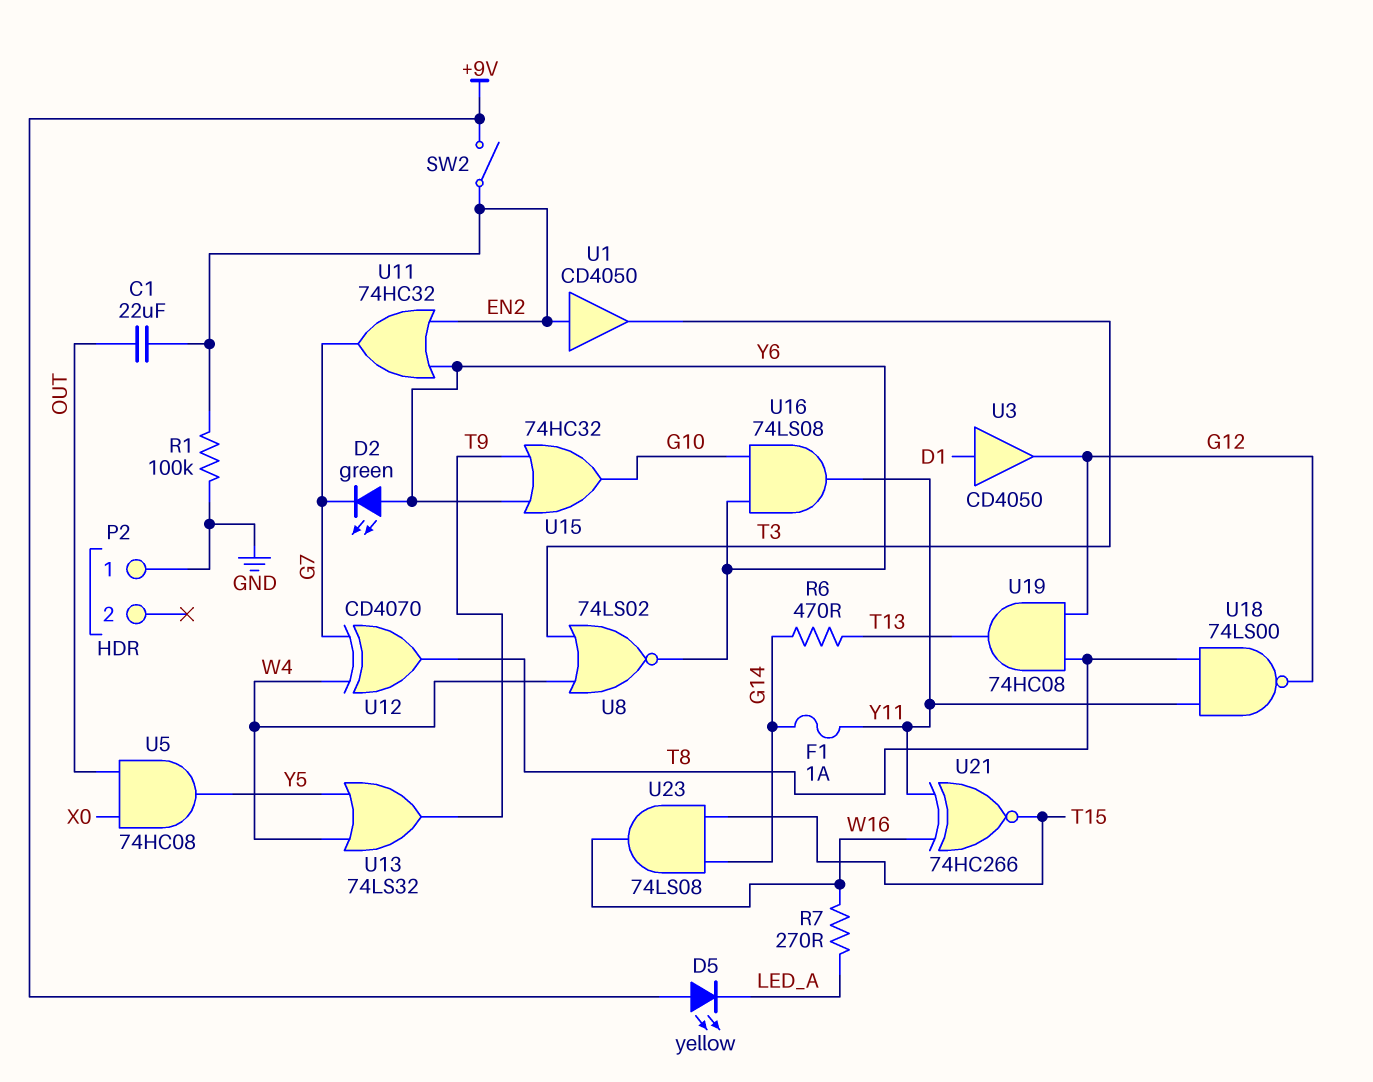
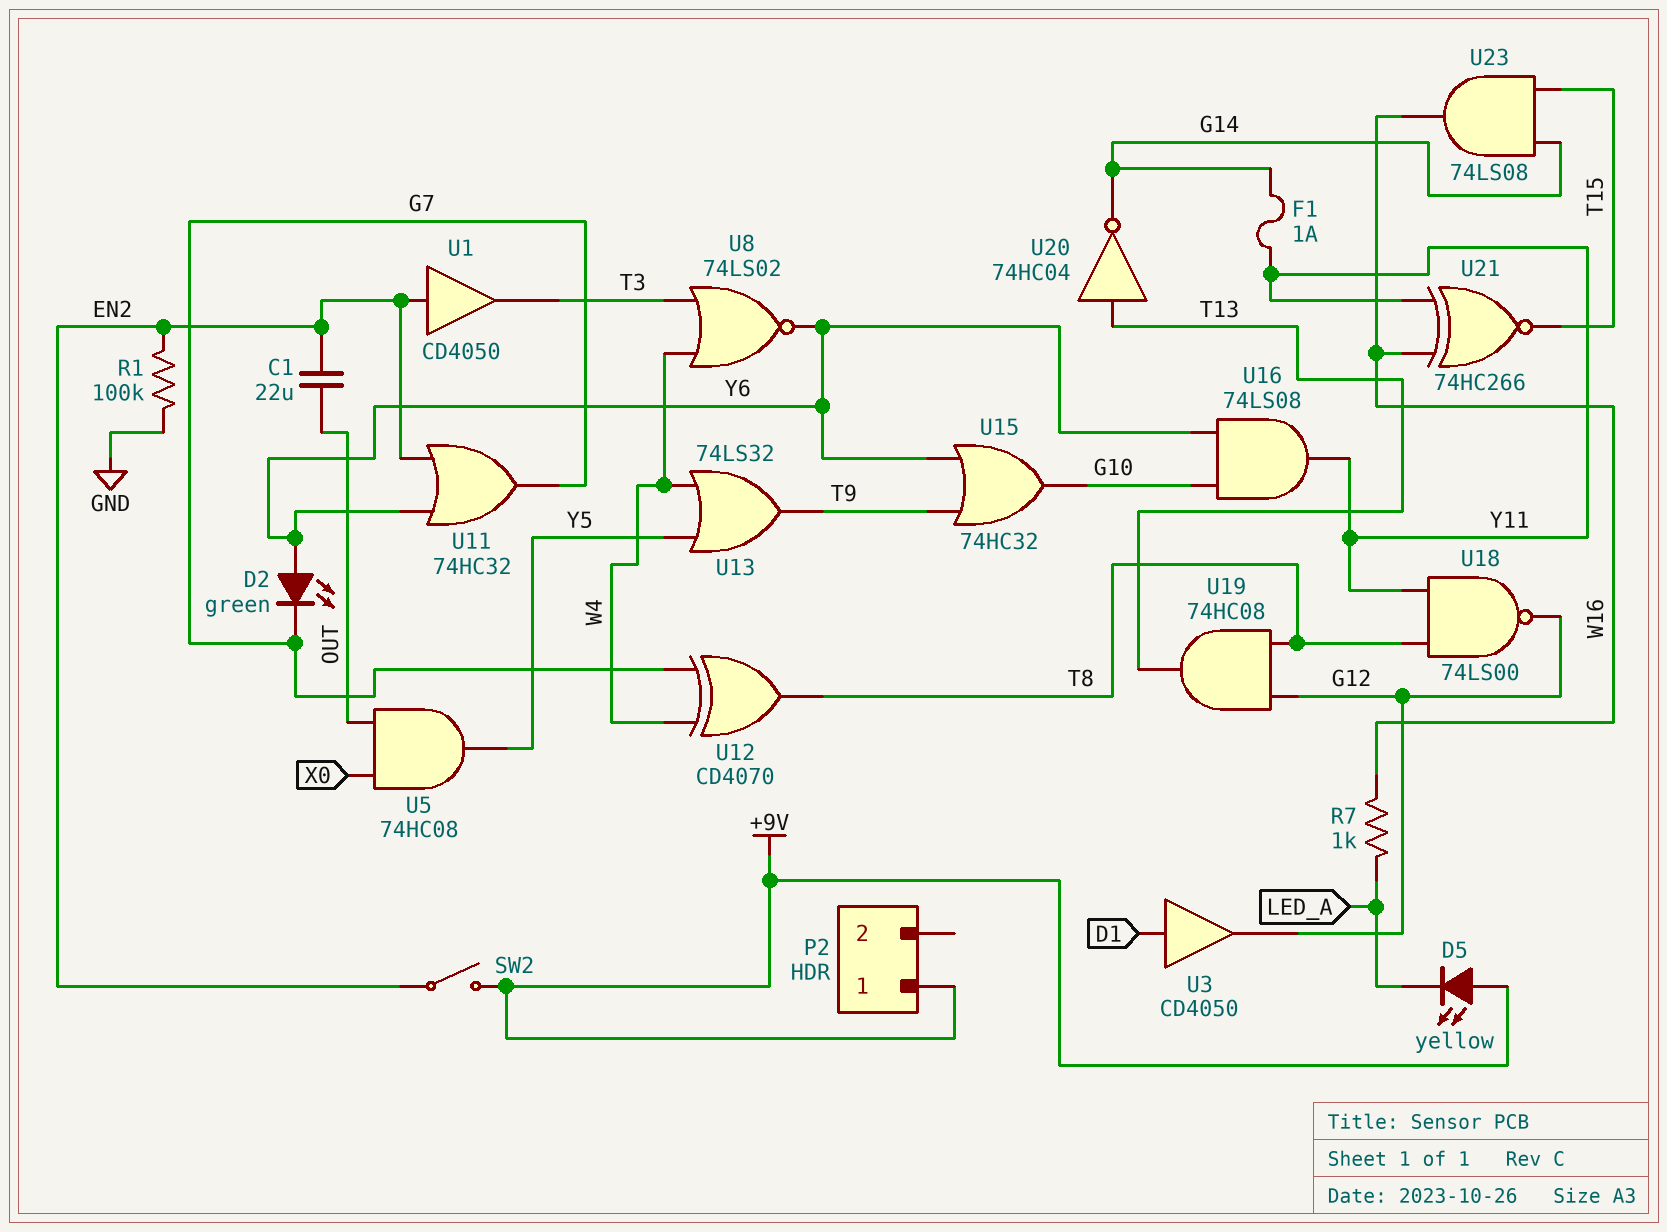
P2 pin 1: GND -> +9V
R6: 470 (G14, T13) -> none
R7: 270 (LED_A, W16) -> 1k (LED_A, W16)
U20: none -> NOT 74HC04 (in T13, out G14)

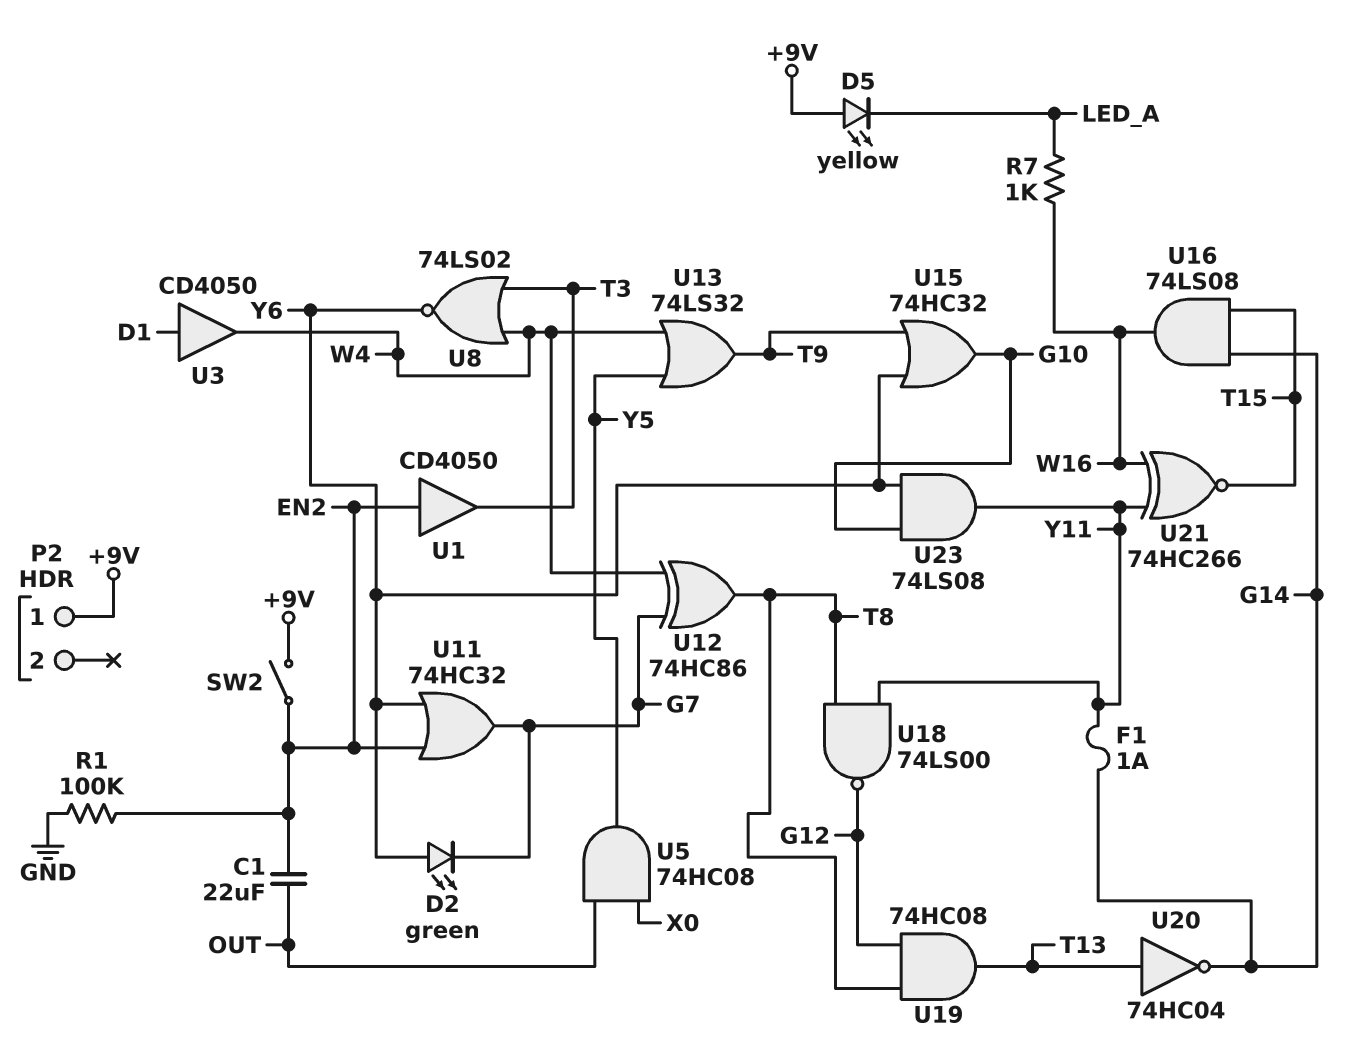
U3: buffer CD4050 (in D1, out G12) -> buffer CD4050 (in D1, out W4)
U12: XOR CD4070 (in G7, in W4, out T8) -> XOR 74HC86 (in G7, in W4, out T8)
U16: AND 74LS08 (in G10, in Y6, out Y11) -> AND 74LS08 (in G14, in T15, out W16)
U23: AND 74LS08 (in G14, in T15, out W16) -> AND 74LS08 (in G10, in Y6, out Y11)

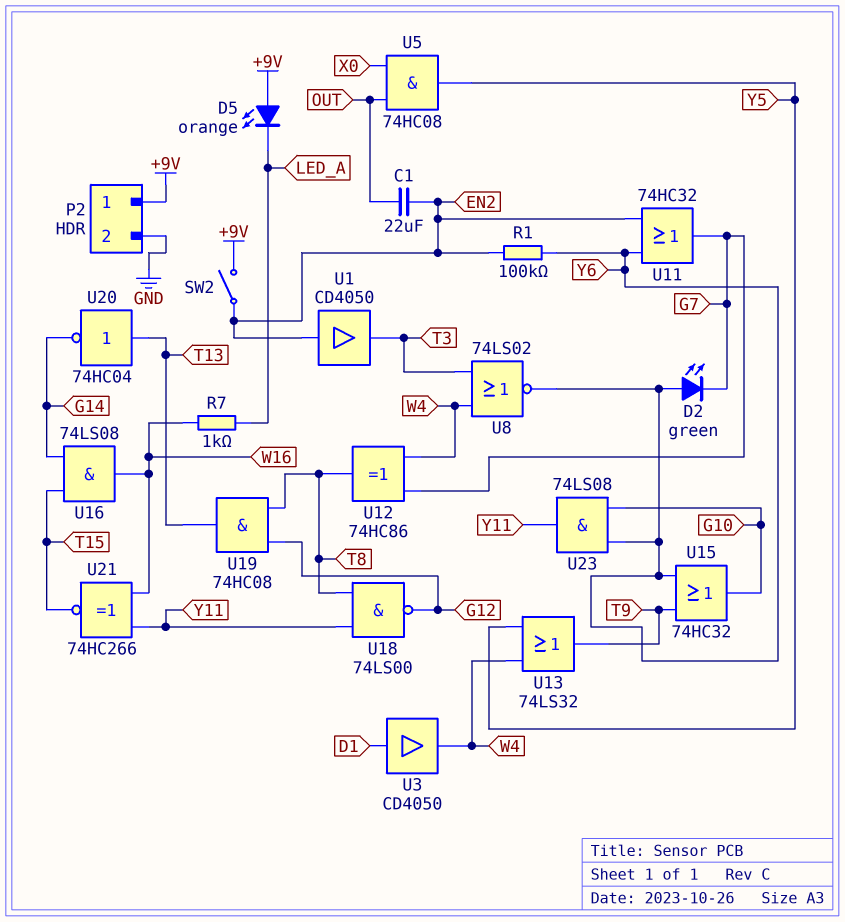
D5: LED yellow (A +9V, K LED_A) -> LED orange (A +9V, K LED_A)
F1: 1A (G14, Y11) -> none
P2 pin 2: none -> GND
R1: 100k (EN2, GND) -> 100k (EN2, Y6)

